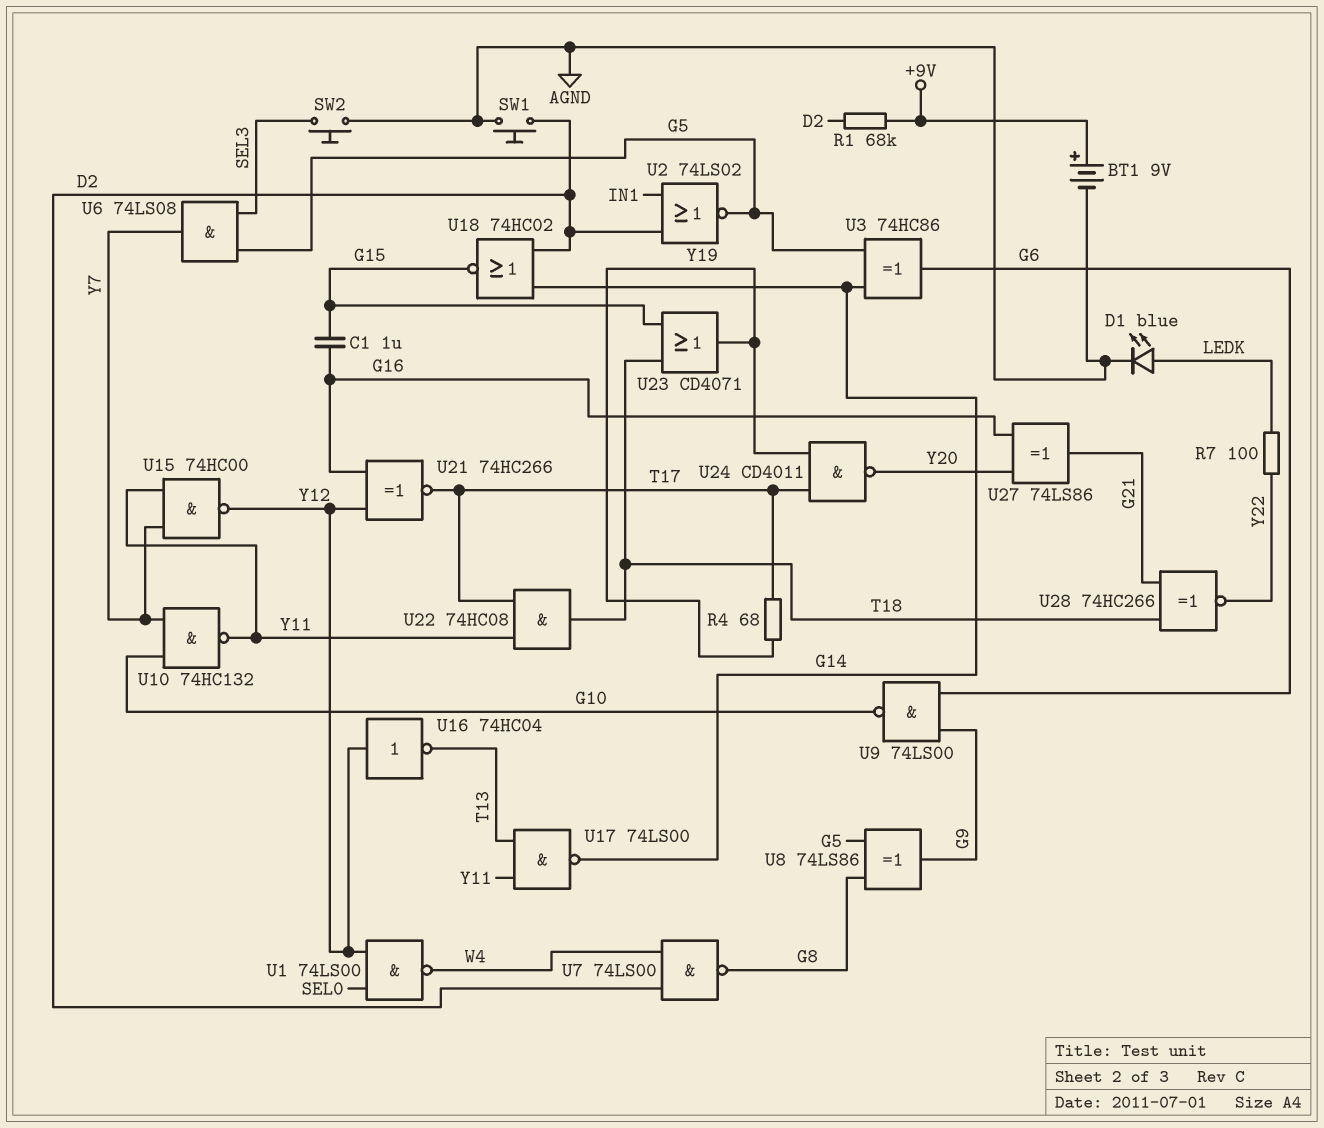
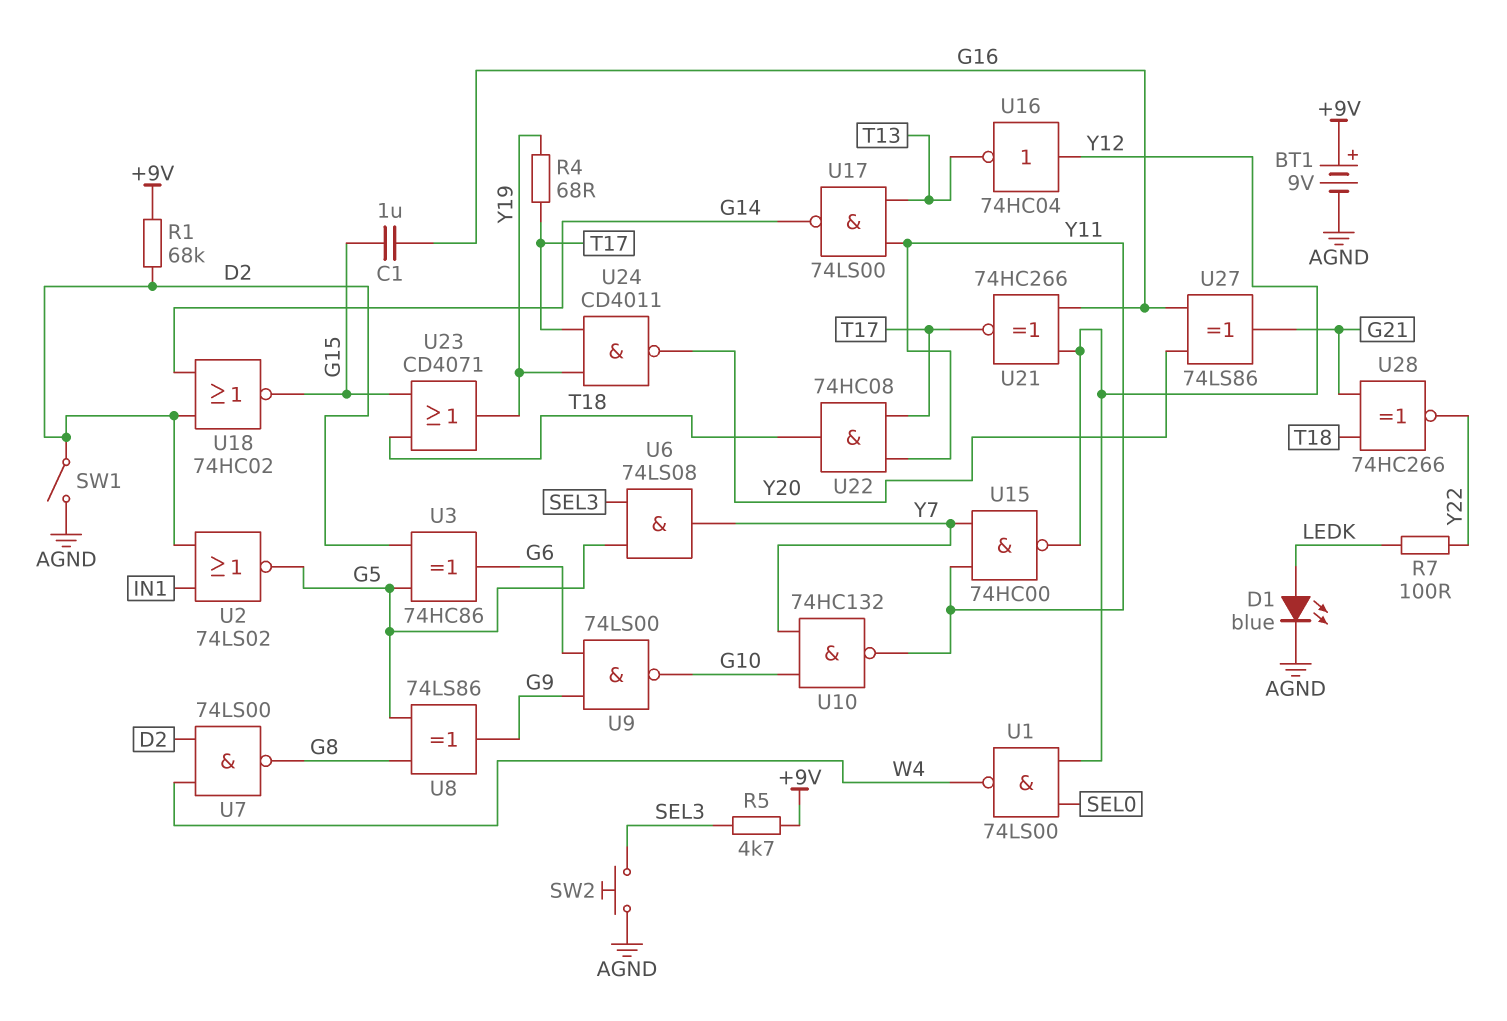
R5: none -> 4.7k (+9V, SEL3)
SW1: button (AGND, D2) -> switch (AGND, D2)
U3: XOR 74HC86 (in G5, in G14, out G6) -> XOR 74HC86 (in D2, in G5, out G6)

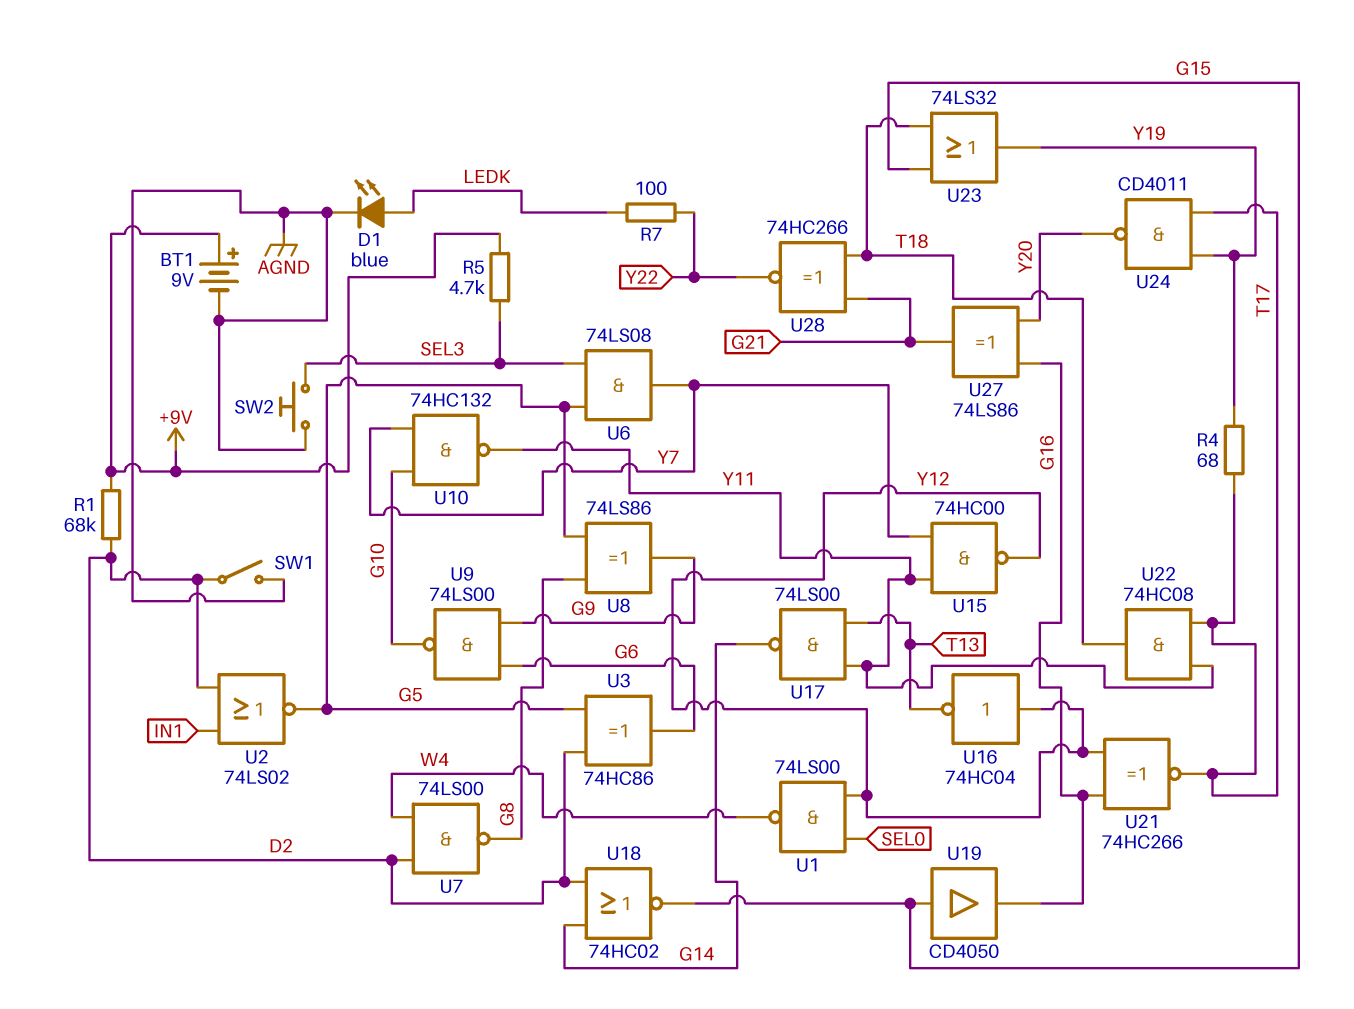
C1: 1uF (G15, G16) -> none
U19: none -> buffer CD4050 (in G15, out G16)
U23: OR CD4071 (in G15, in T18, out Y19) -> OR 74LS32 (in G15, in T18, out Y19)

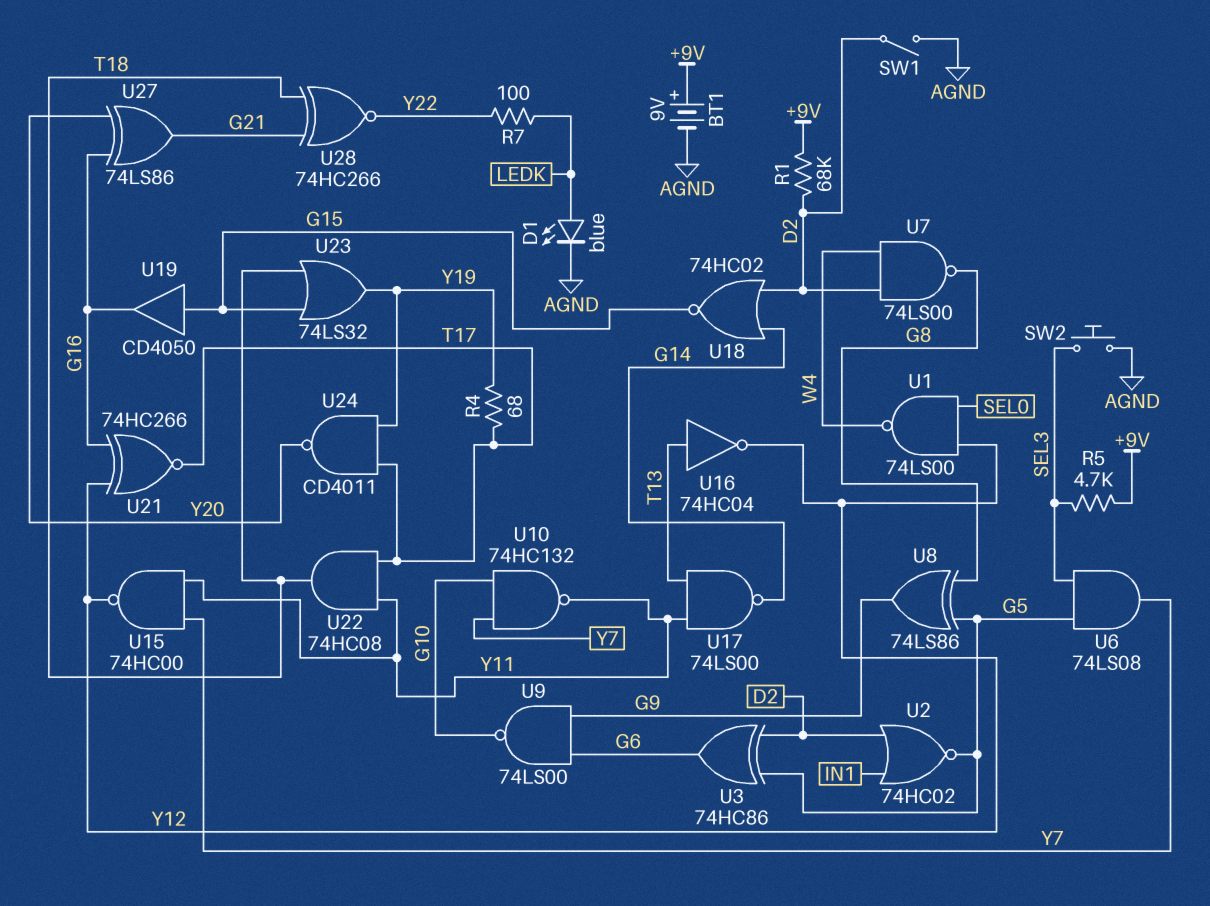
U2: NOR 74LS02 (in D2, in IN1, out G5) -> NOR 74HC02 (in D2, in IN1, out G5)
U16: NOT 74HC04 (in Y12, out T13) -> NOT 74HC04 (in T13, out Y12)

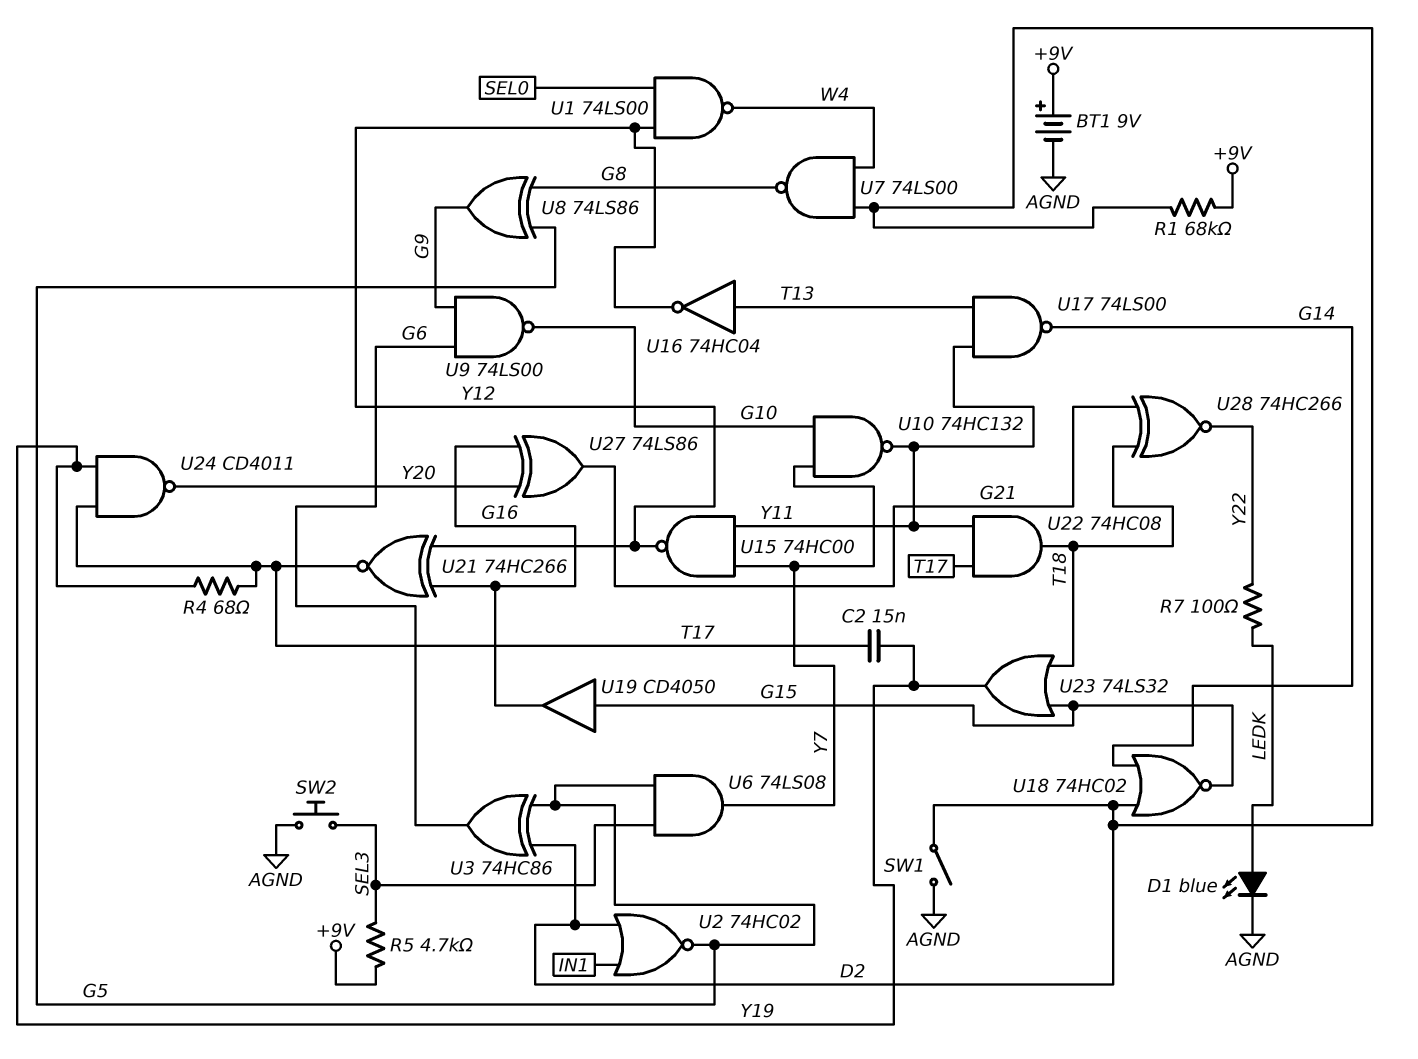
C2: none -> 15nF (T17, Y19)

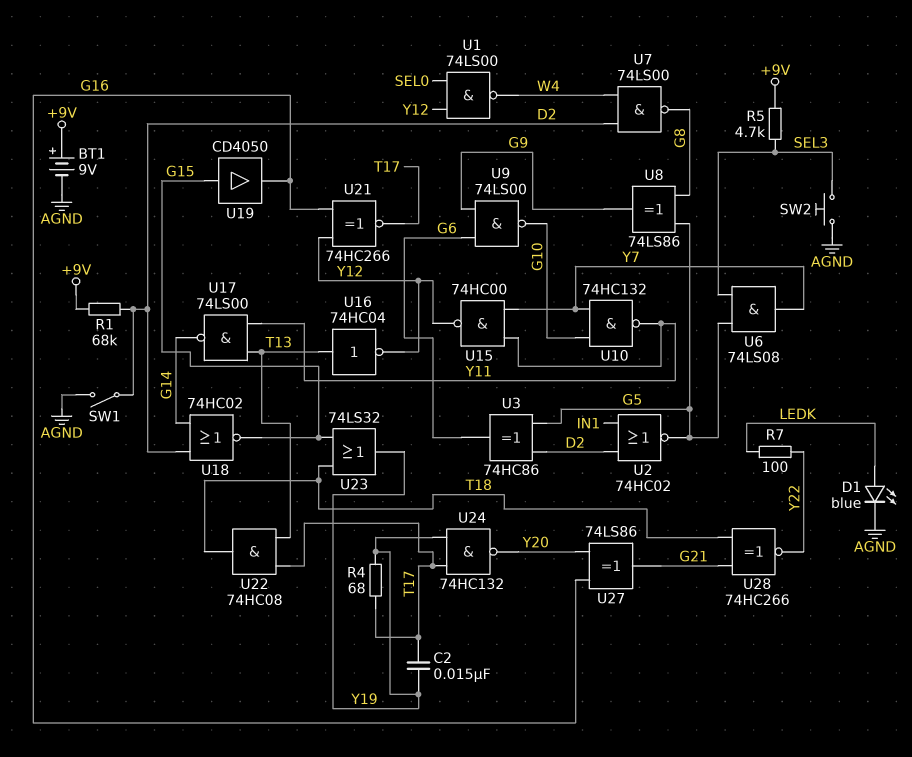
U22: AND 74HC08 (in T17, in Y11, out T18) -> AND 74HC08 (in T13, in T17, out T18)
U24: NAND CD4011 (in T17, in Y19, out Y20) -> NAND 74HC132 (in T17, in Y19, out Y20)

